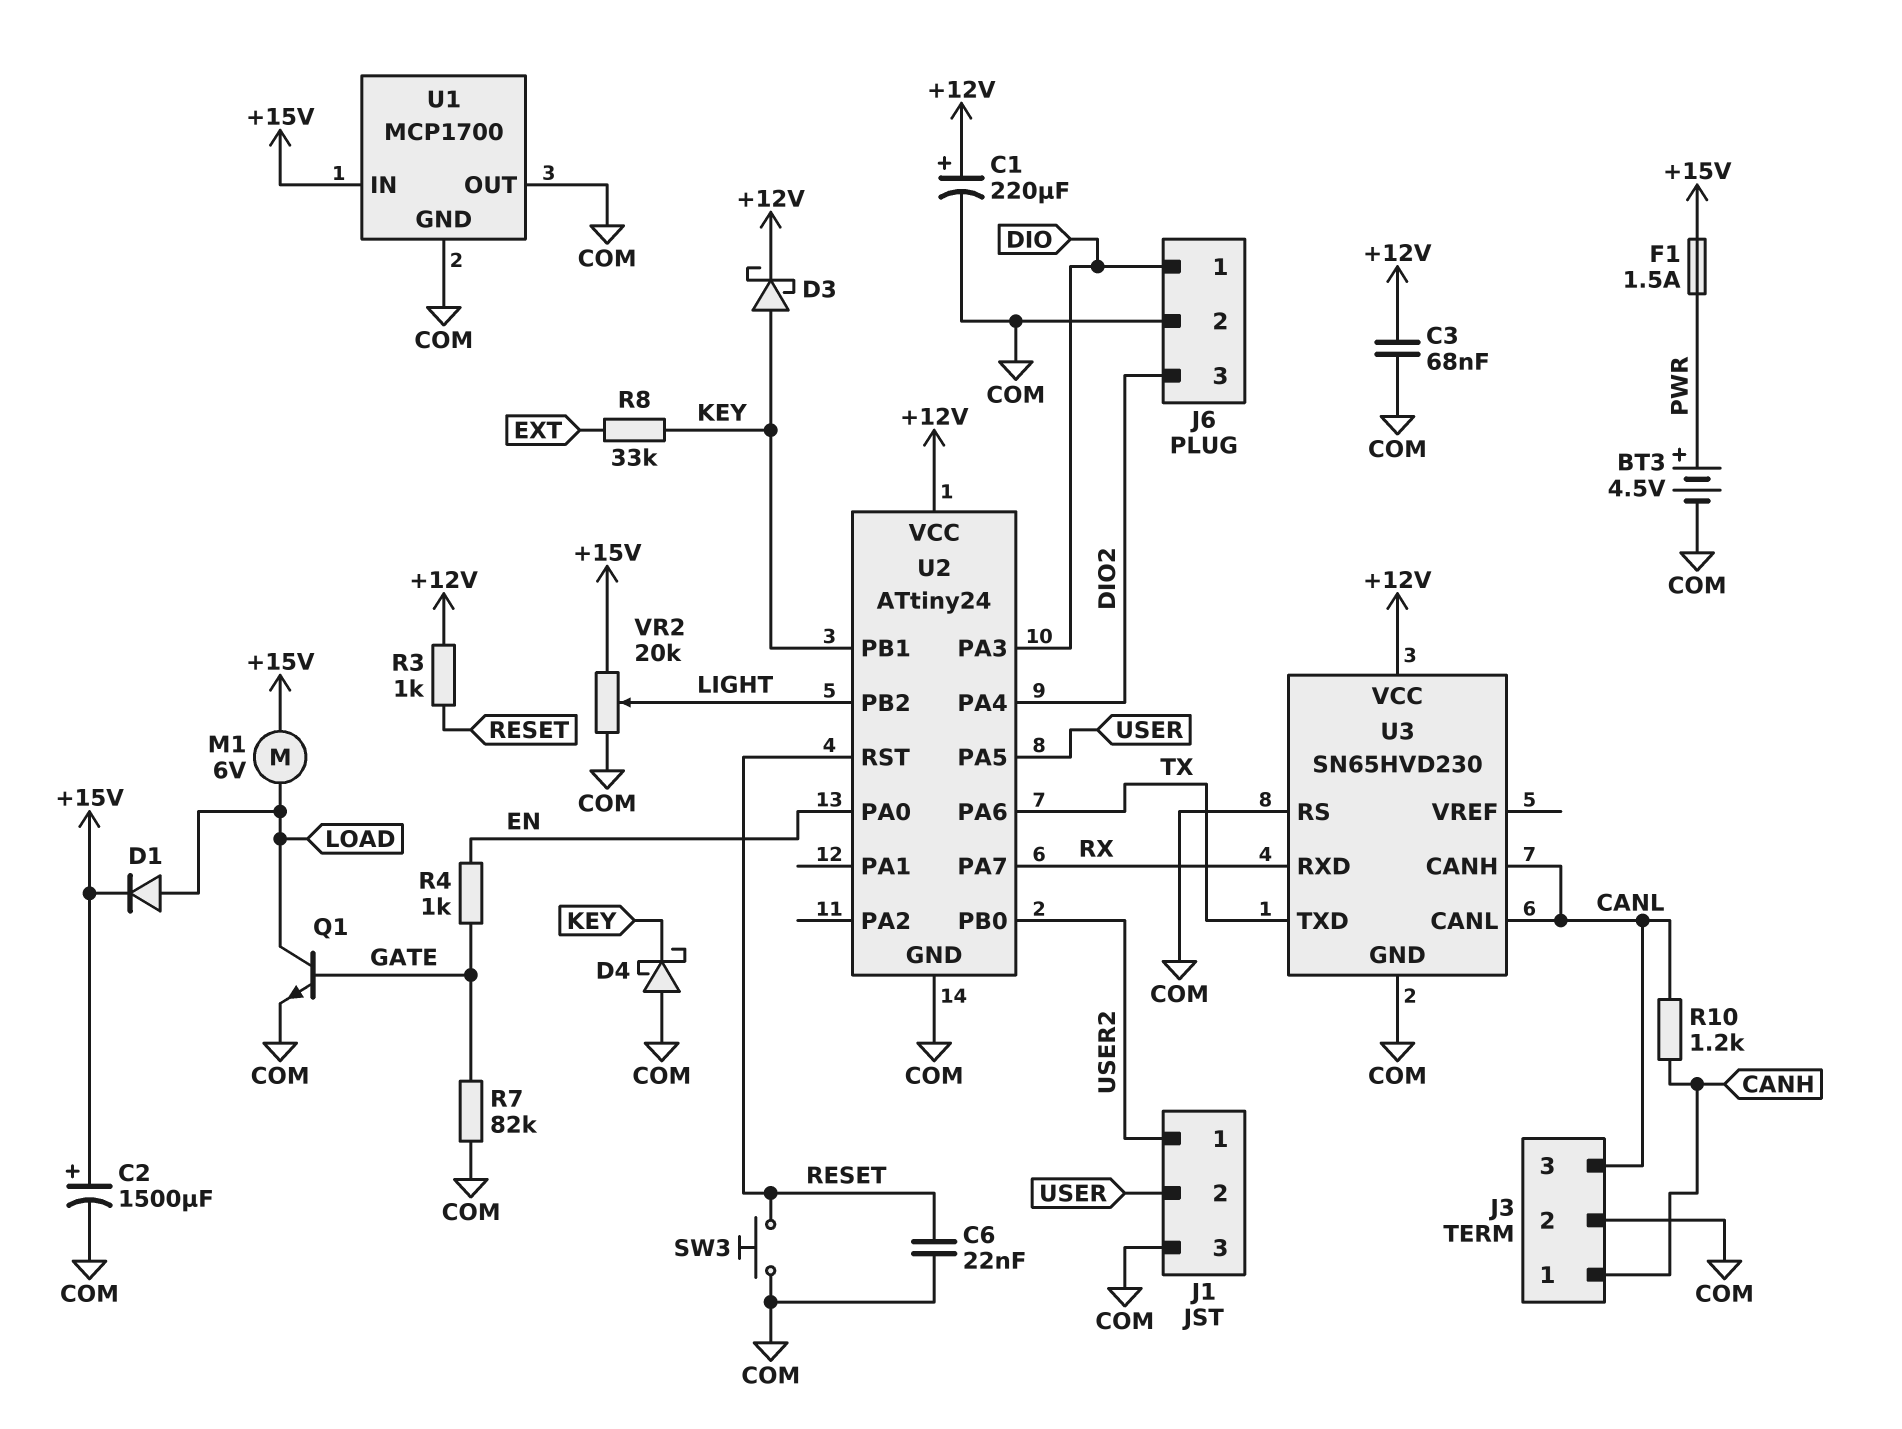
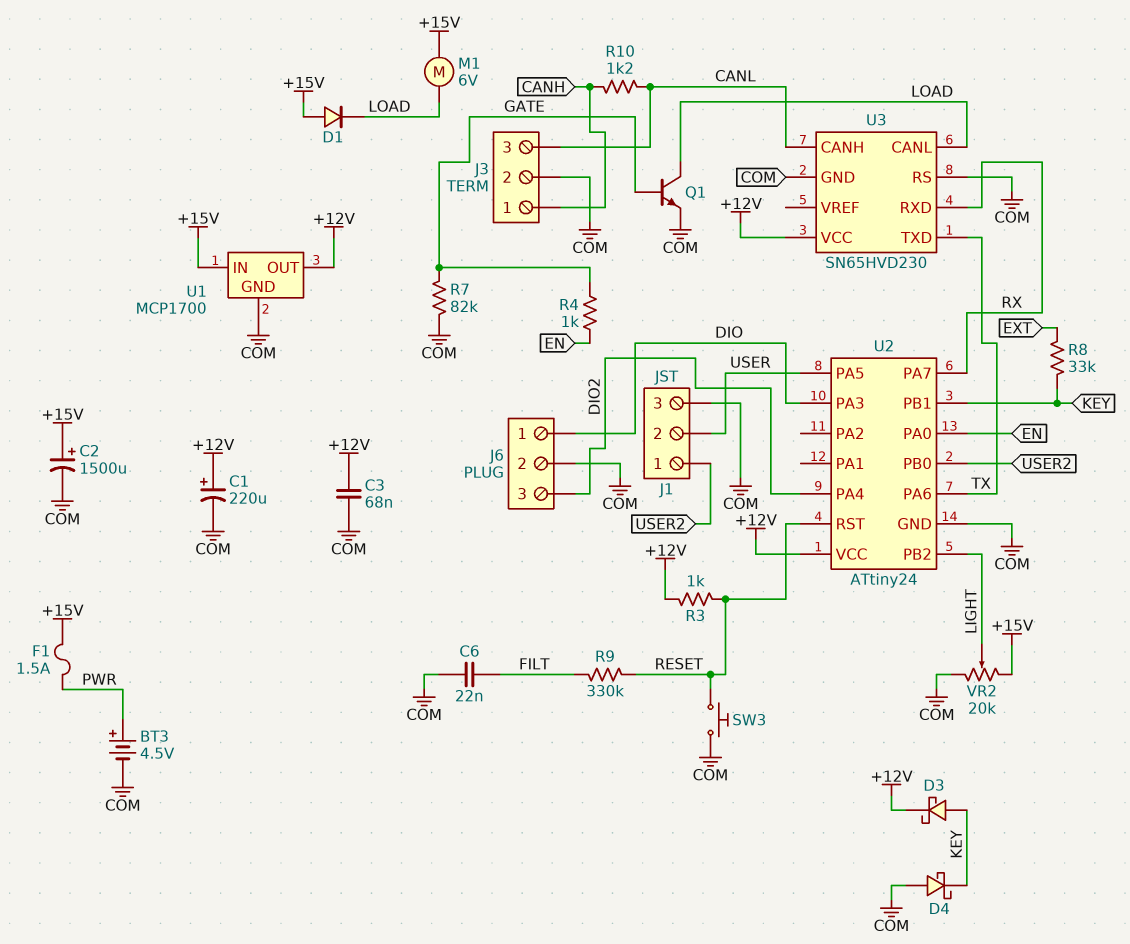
C6: 22nF (COM, RESET) -> 22nF (COM, FILT)
D1: diode (A LOAD, K +15V) -> diode (A +15V, K LOAD)
R9: none -> 330k (FILT, RESET)
U1 pin OUT: COM -> +12V
U3 pin CANL: CANL -> LOAD

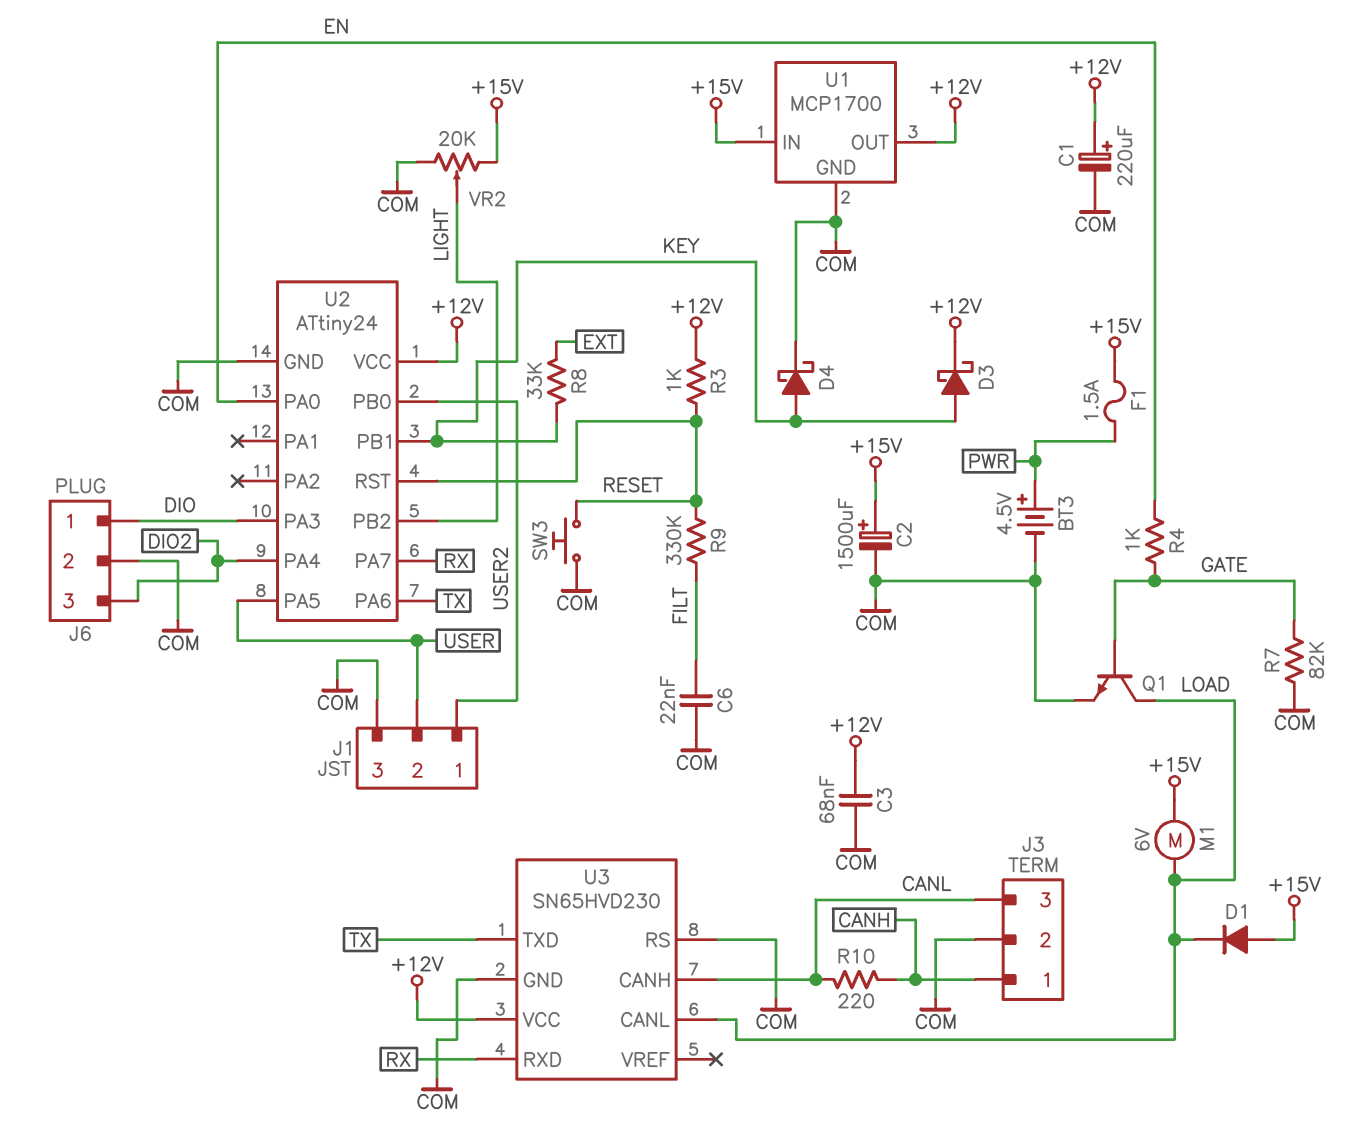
D4: schottky (A COM, K KEY) -> schottky (A KEY, K COM)
R10: 1.2k (CANH, CANL) -> 220 (CANH, CANL)

